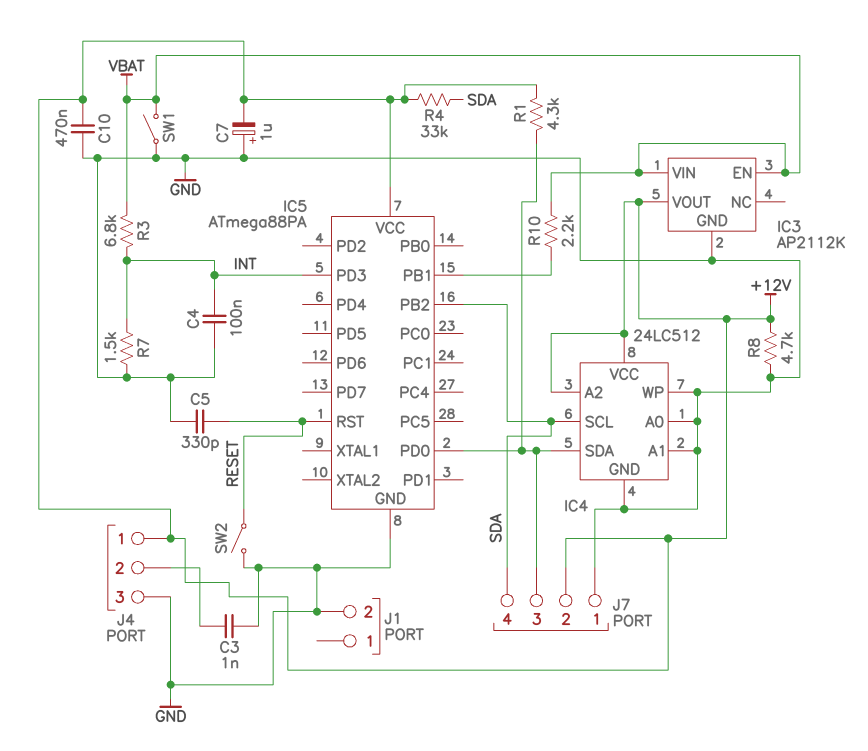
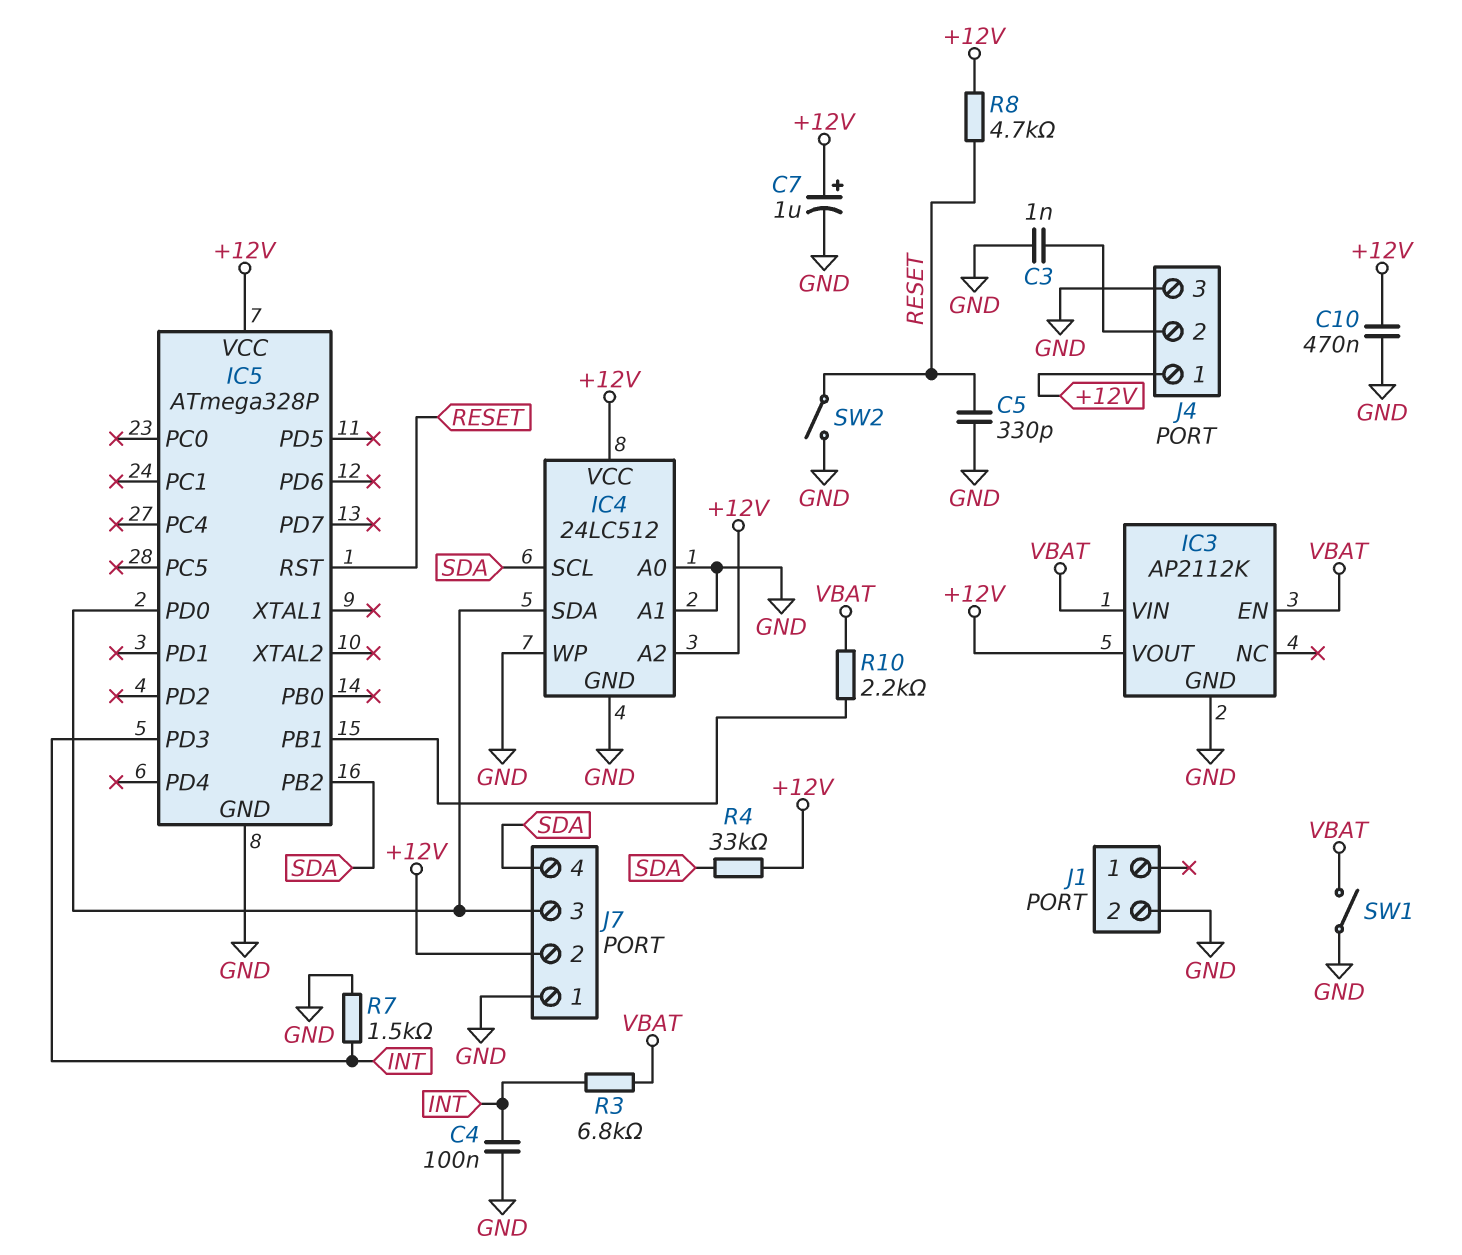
C7: 1uF (plus GND, minus +12V) -> 1uF (plus +12V, minus GND)
IC5: ATmega88PA -> ATmega328P
R1: 4.3k (+12V, IC4/SDA) -> none
R8: 4.7k (+12V, GND) -> 4.7k (+12V, RESET)

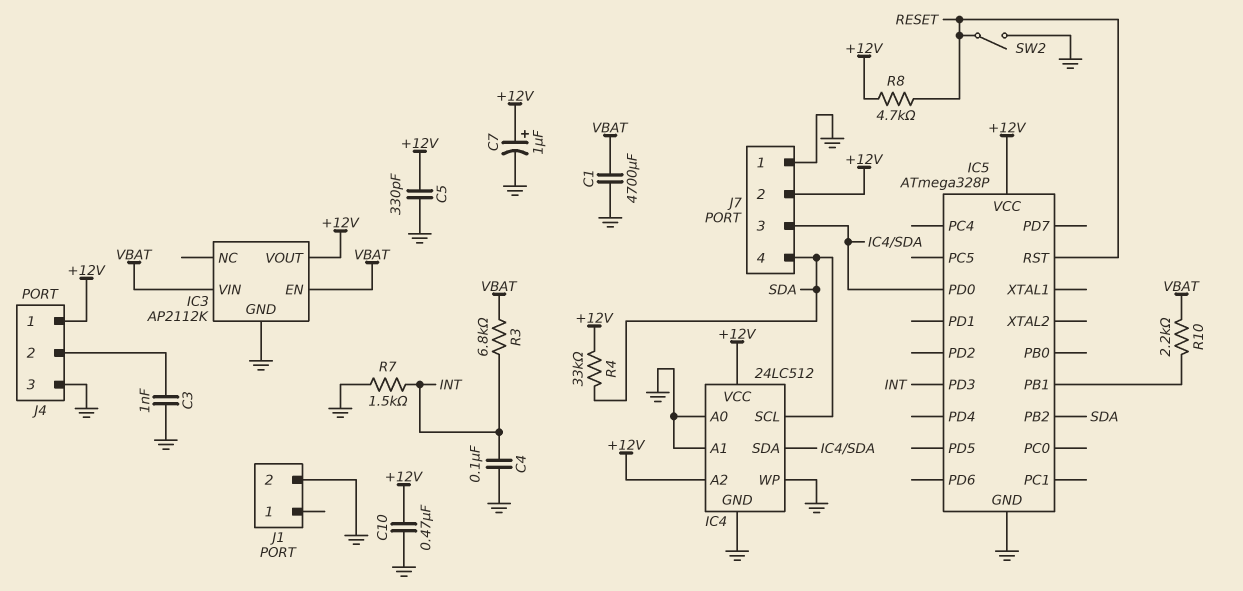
C1: none -> 4700uF (GND, VBAT)
C5: 330pF (GND, RESET) -> 330pF (+12V, GND)
SW1: switch (GND, VBAT) -> none

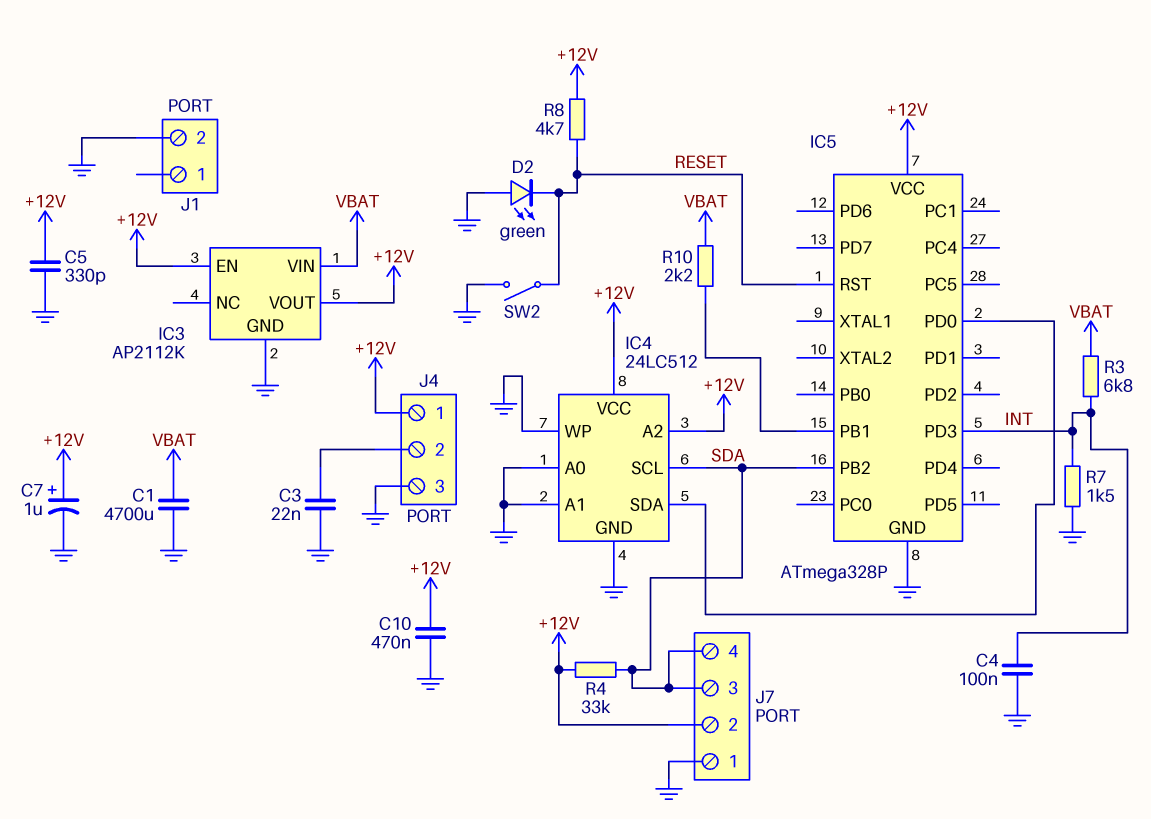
C3: 1nF (GND, J4/2) -> 22nF (GND, J4/2)
D2: none -> LED green (A GND, K RESET)
IC3 pin EN: VBAT -> +12V
J7 pin 3: IC4/SDA -> SDA

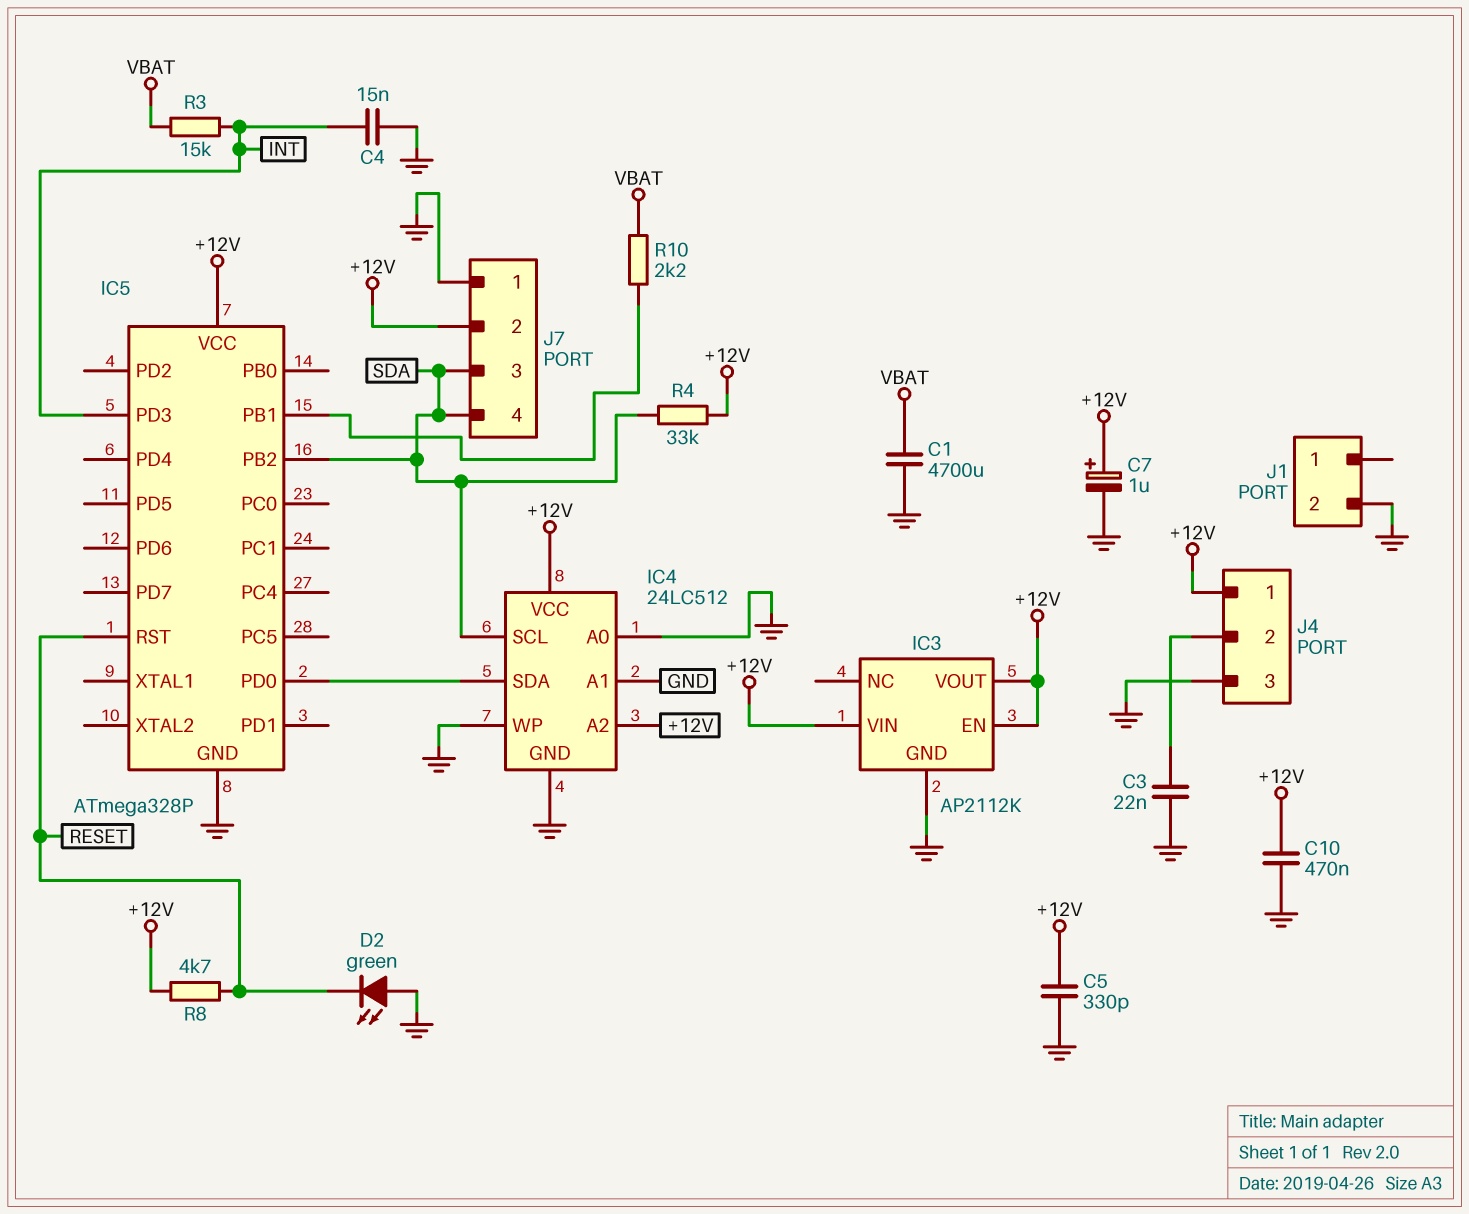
C4: 100nF (GND, INT) -> 15nF (GND, INT)
IC3 pin VIN: VBAT -> +12V
R3: 6.8k (INT, VBAT) -> 15k (INT, VBAT)
R7: 1.5k (GND, INT) -> none
SW2: switch (GND, RESET) -> none

